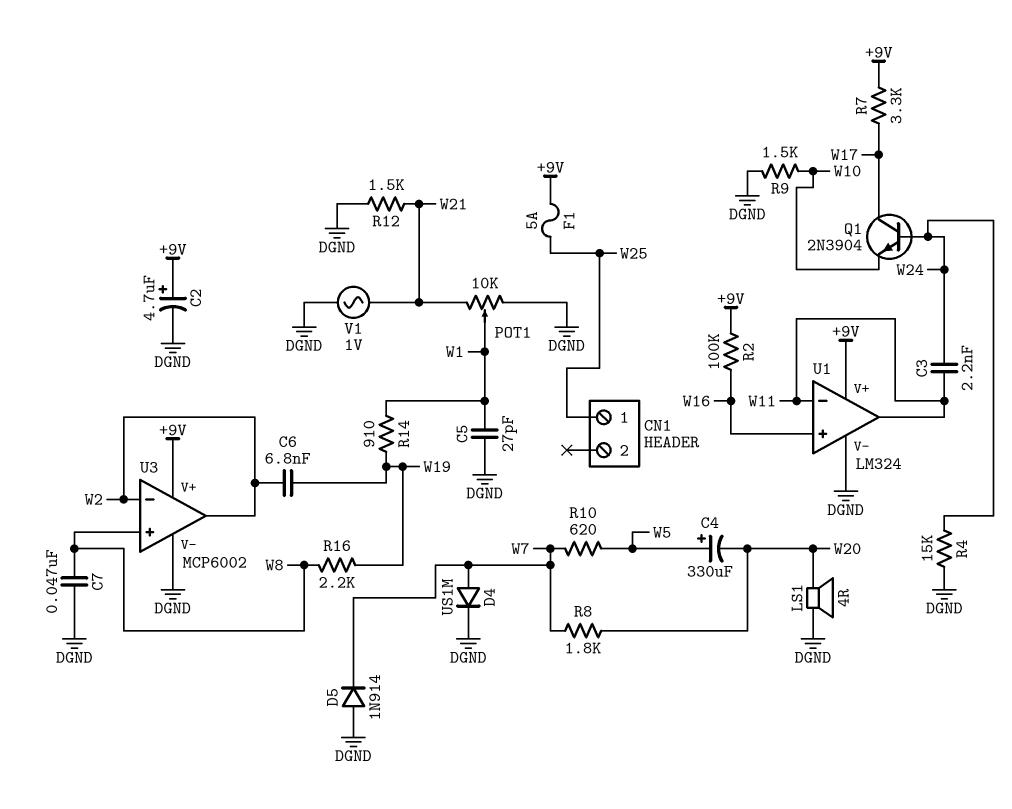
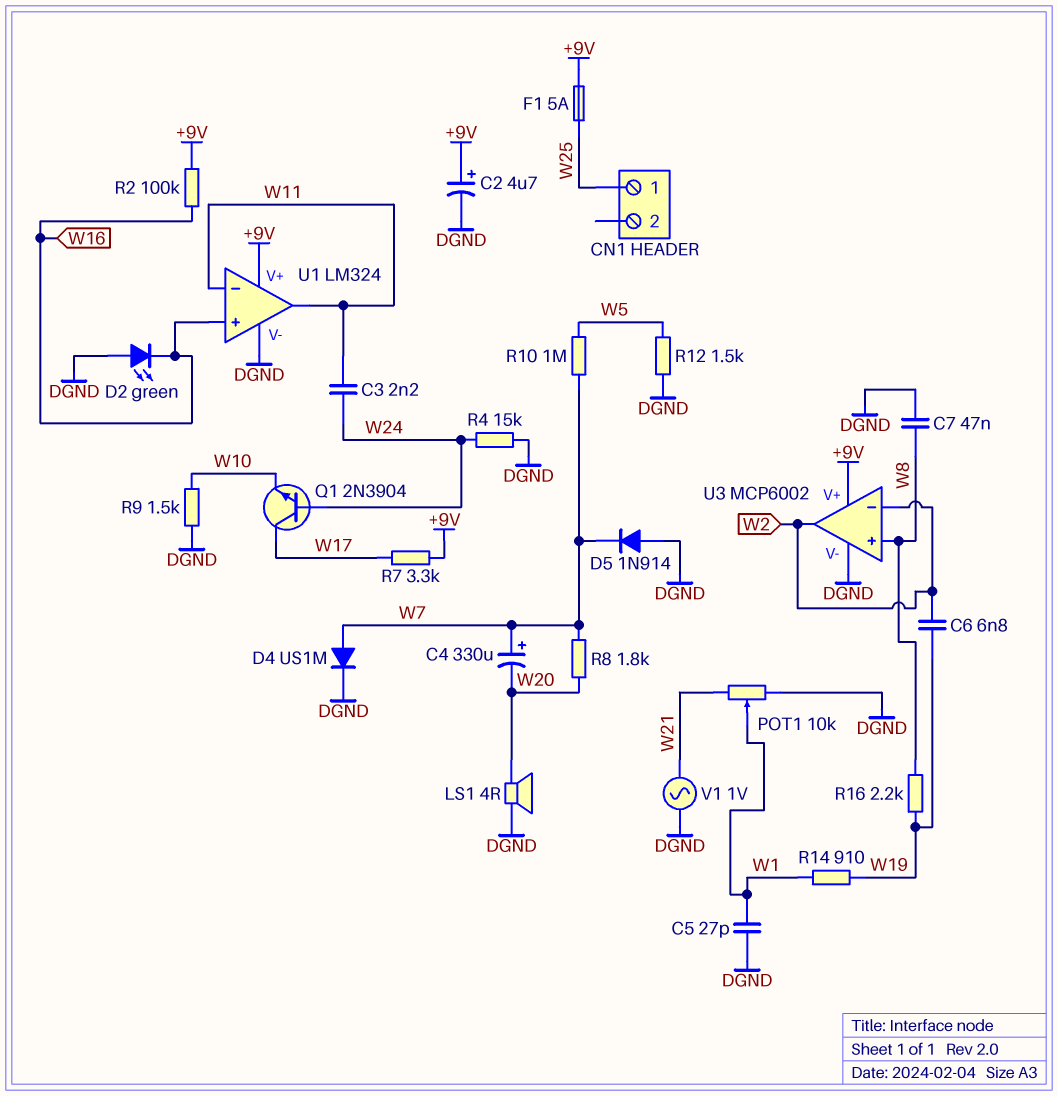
C4: 330uF (plus W5, minus W20) -> 330uF (plus W7, minus W20)
D2: none -> LED green (A DGND, K W16)
R10: 620 (W5, W7) -> 1M (W5, W7)
R12: 1.5k (DGND, W21) -> 1.5k (DGND, W5)

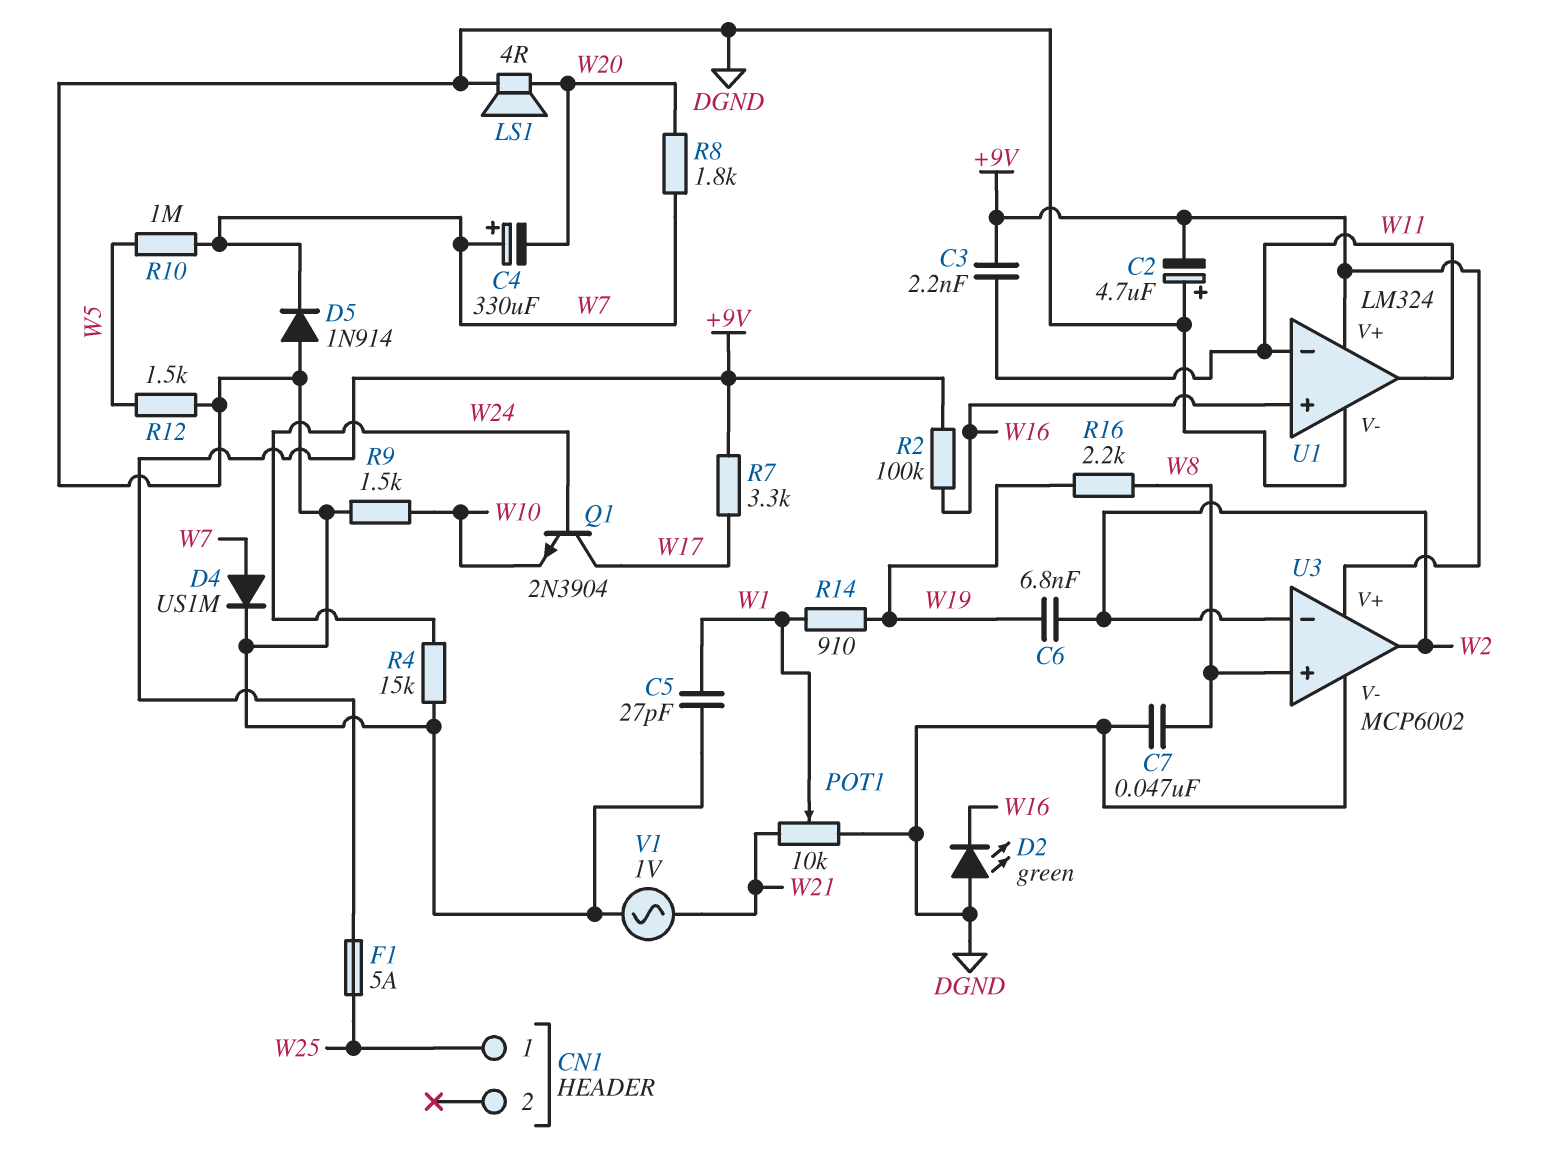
C2: 4.7uF (plus +9V, minus DGND) -> 4.7uF (plus DGND, minus +9V)
C3: 2.2nF (W11, W24) -> 2.2nF (+9V, W11)

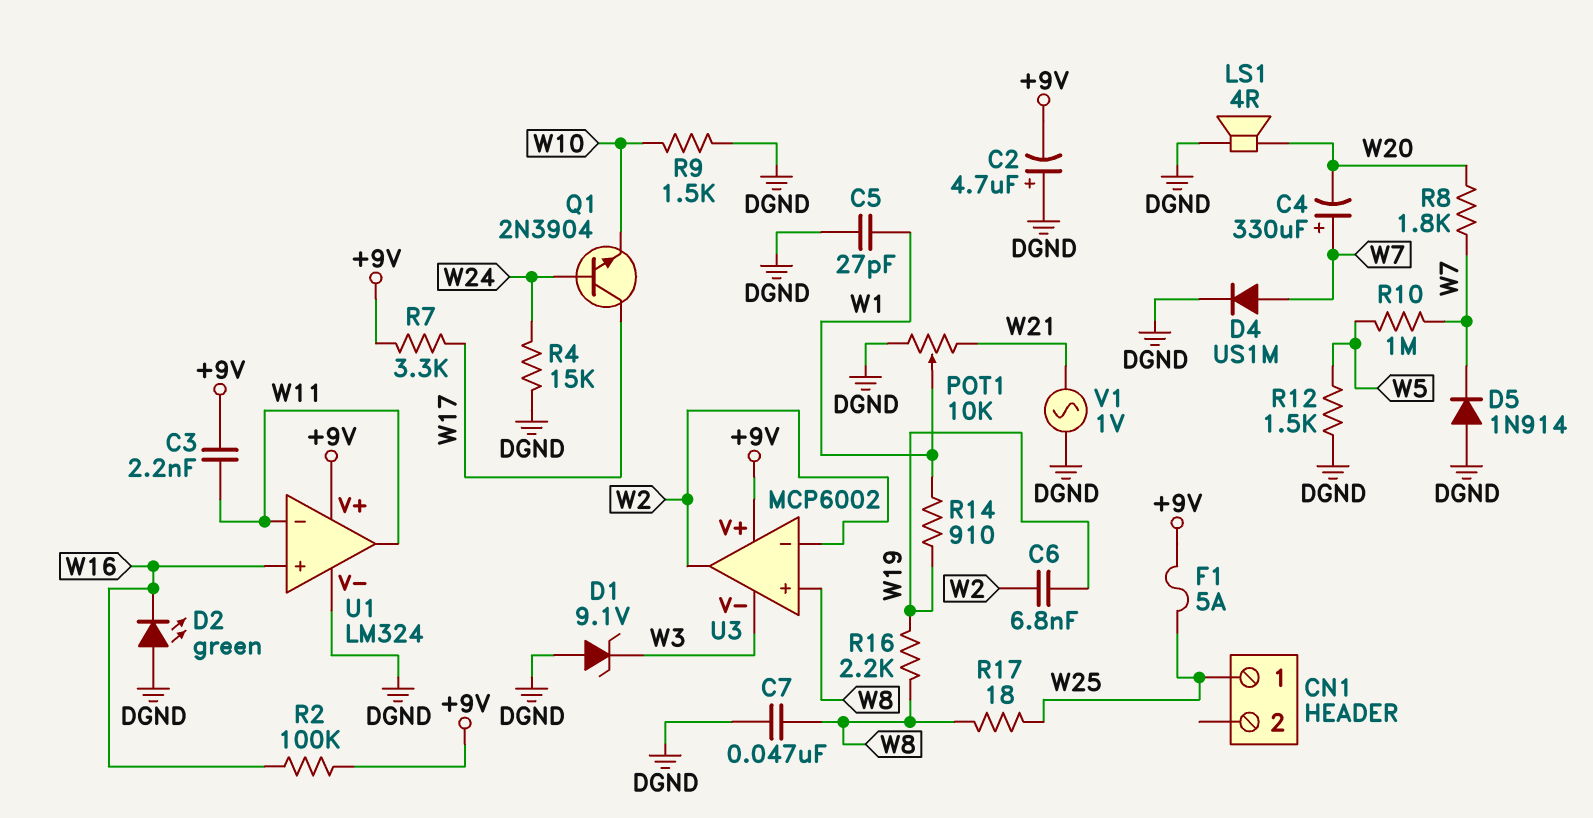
D1: none -> zener 9.1V (A DGND, K W3)
R17: none -> 18 (W8, W25)
U3 pin V-: DGND -> W3

